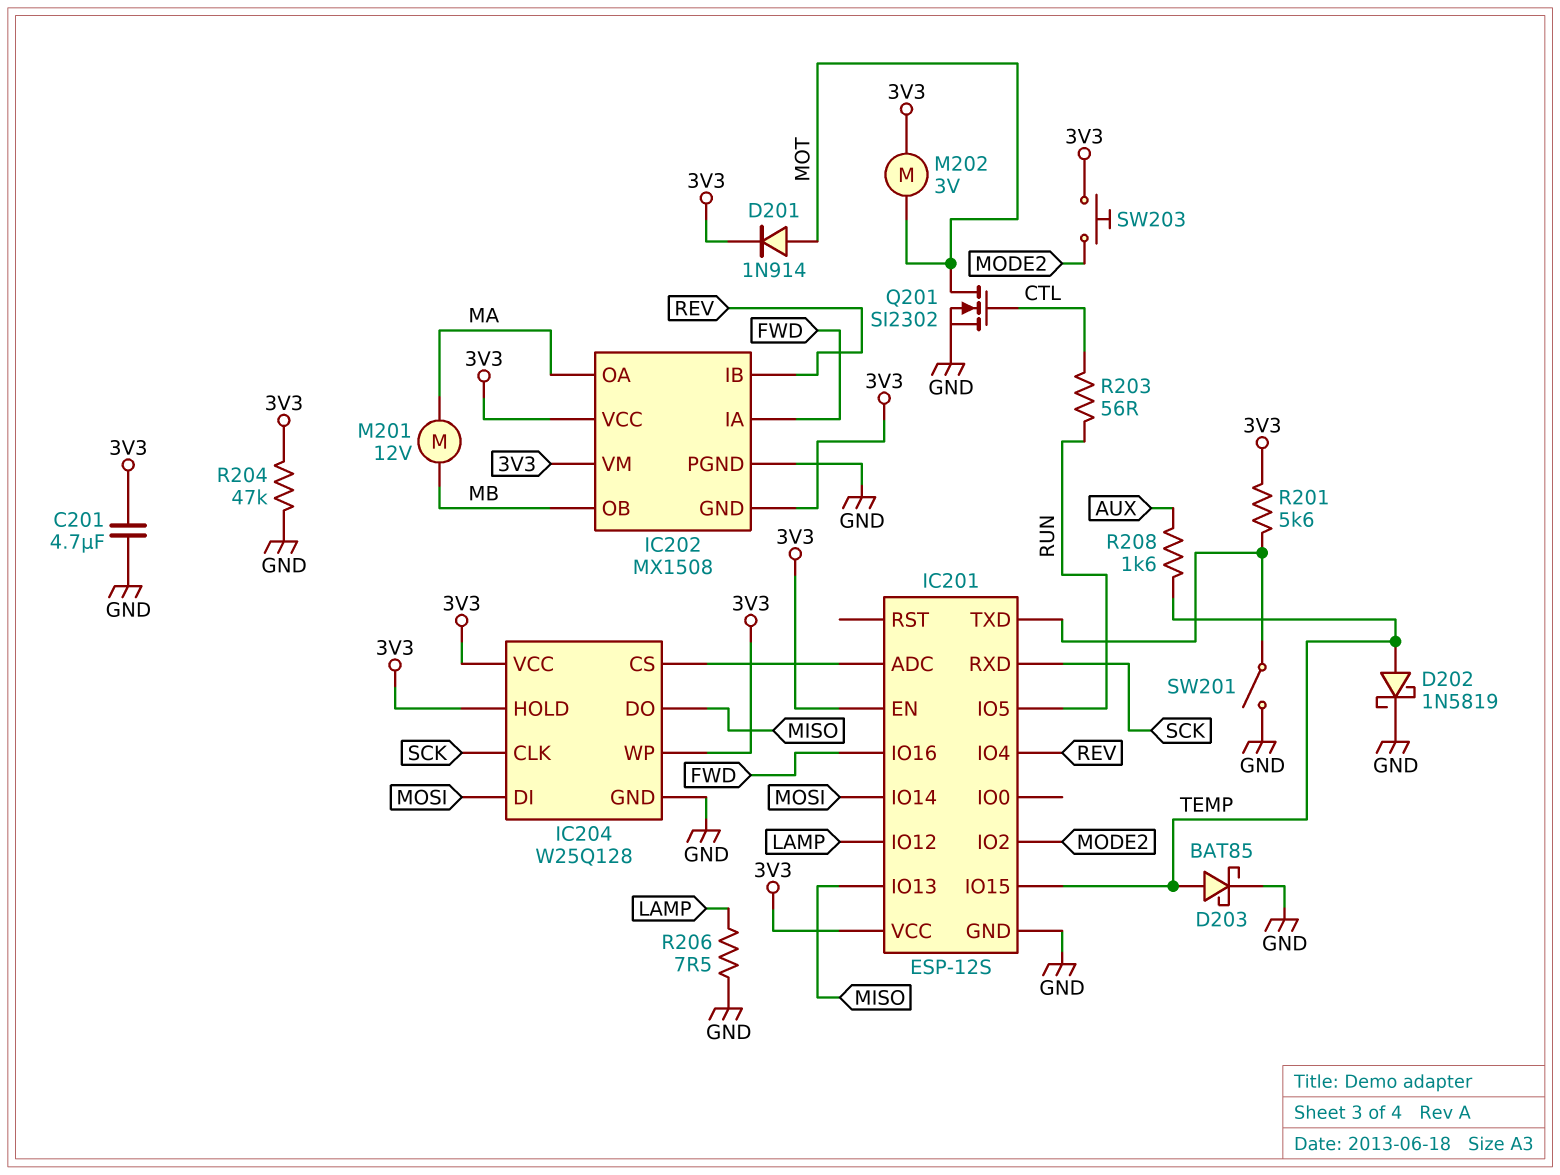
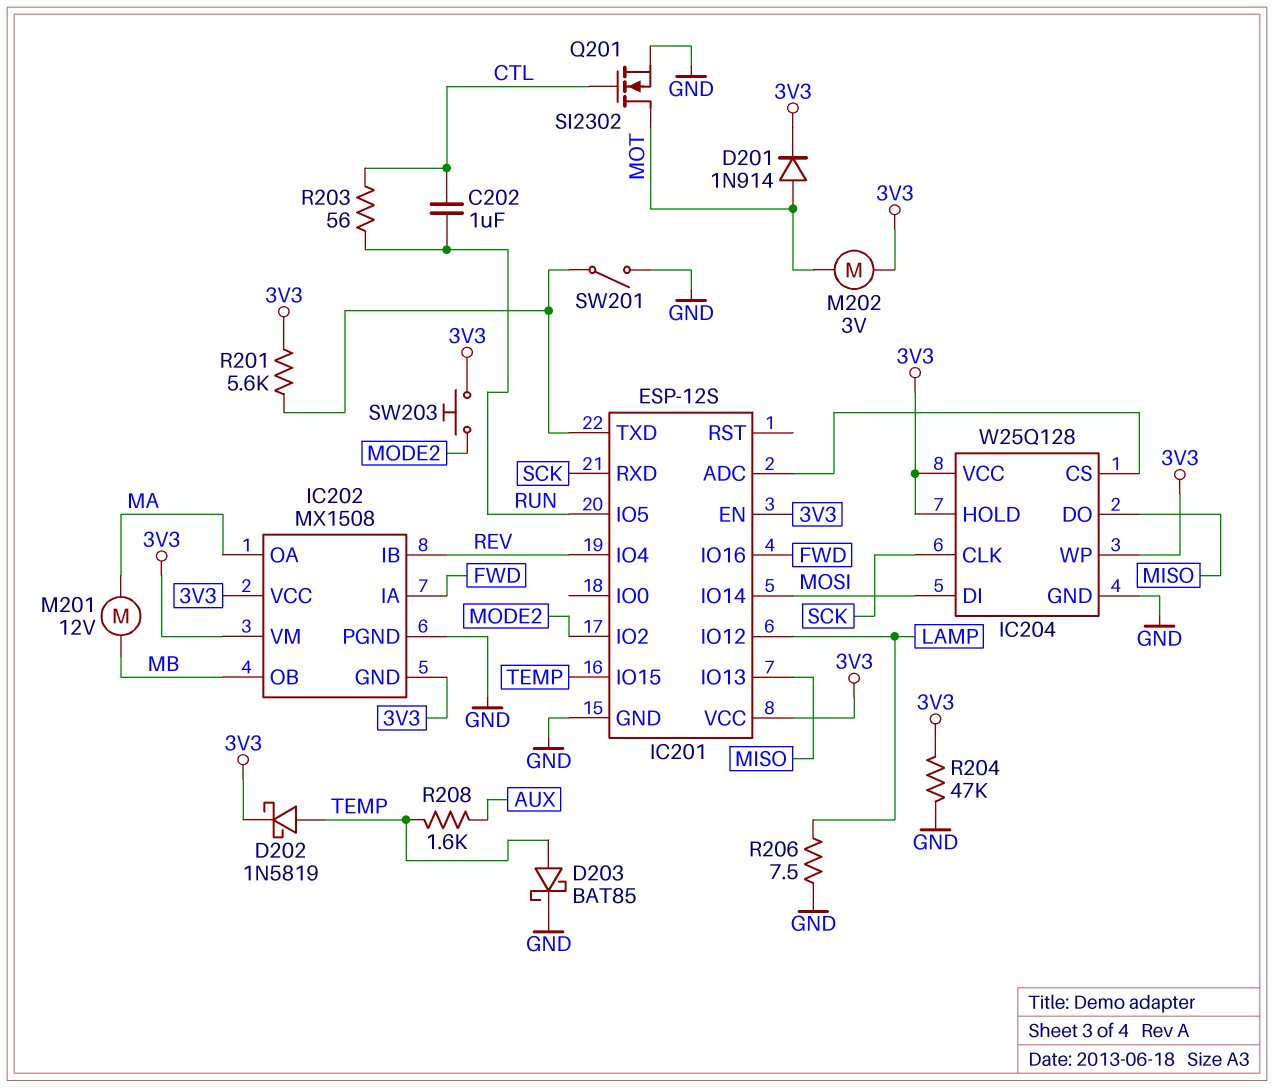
C201: 4.7uF (3V3, GND) -> none
C202: none -> 1uF (CTL, RUN)
D202: schottky 1N5819 (A TEMP, K GND) -> schottky 1N5819 (A TEMP, K 3V3)

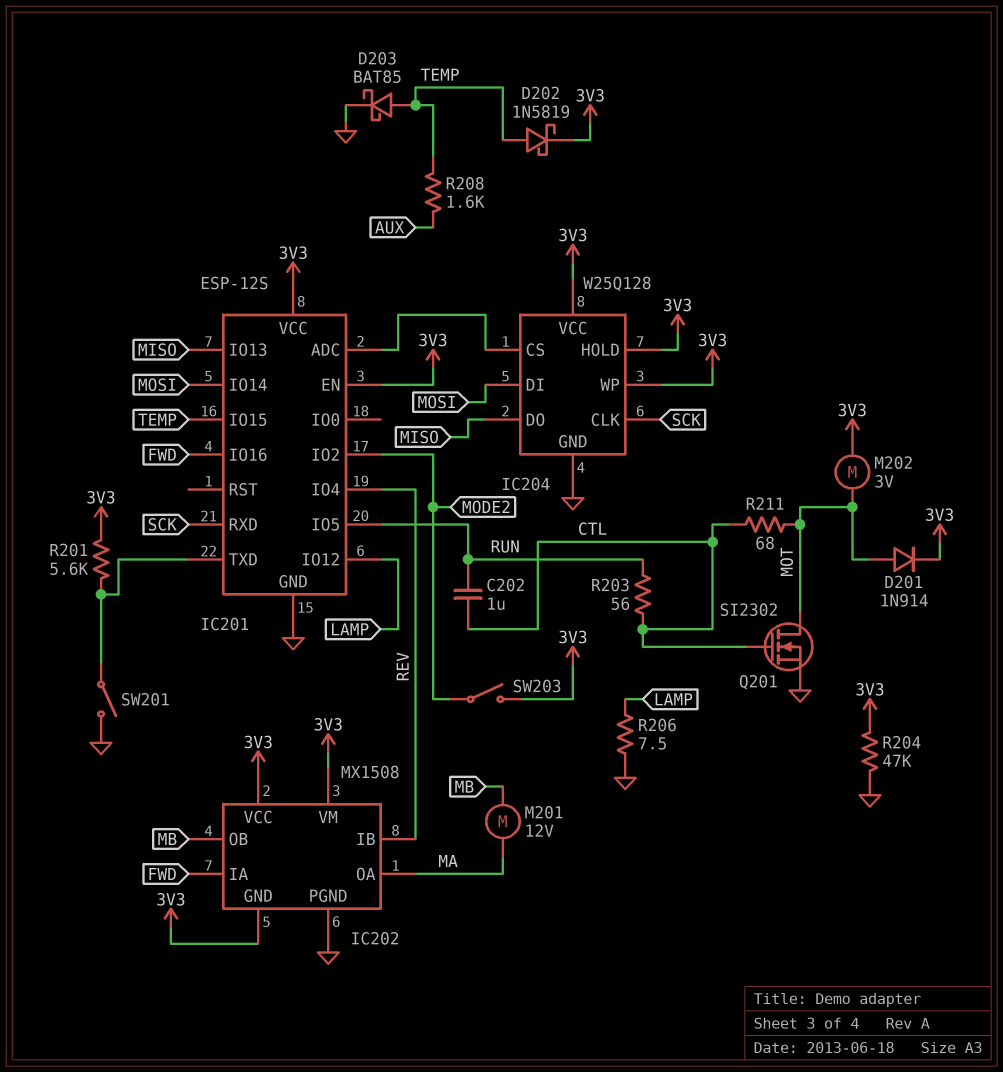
R211: none -> 68 (CTL, MOT)
SW203: button (3V3, MODE2) -> switch (3V3, MODE2)

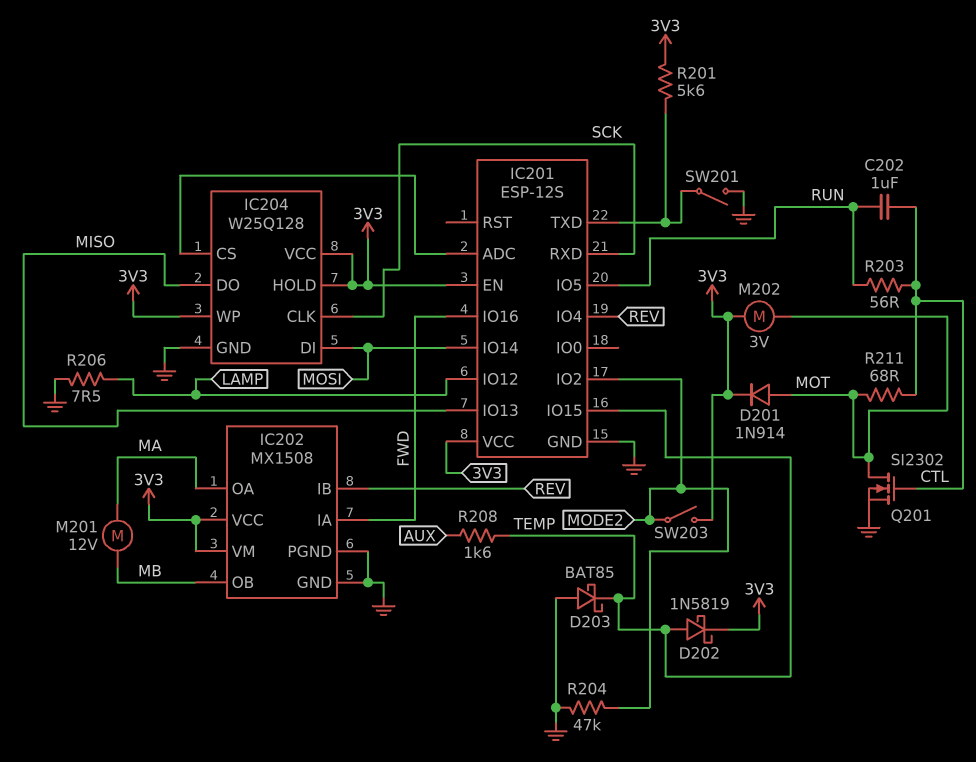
D203: schottky BAT85 (A TEMP, K GND) -> schottky BAT85 (A GND, K TEMP)
IC202 pin GND: 3V3 -> GND
R204: 47k (3V3, GND) -> 47k (GND, MODE2)

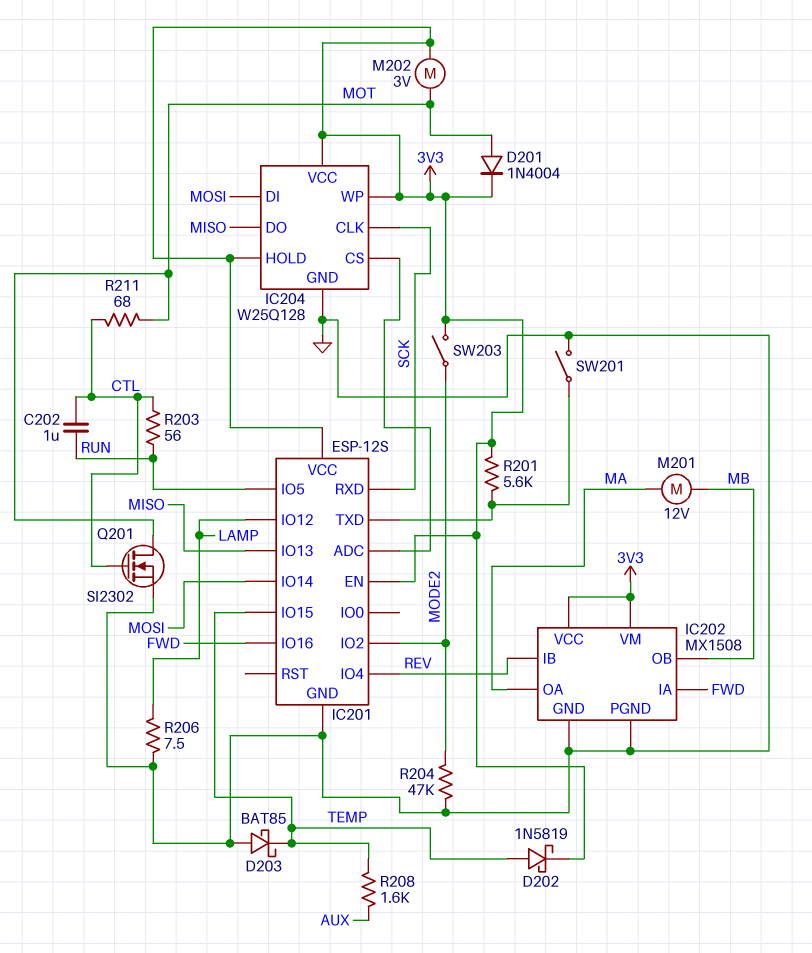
D201: diode 1N914 (A MOT, K 3V3) -> diode 1N4004 (A MOT, K 3V3)

